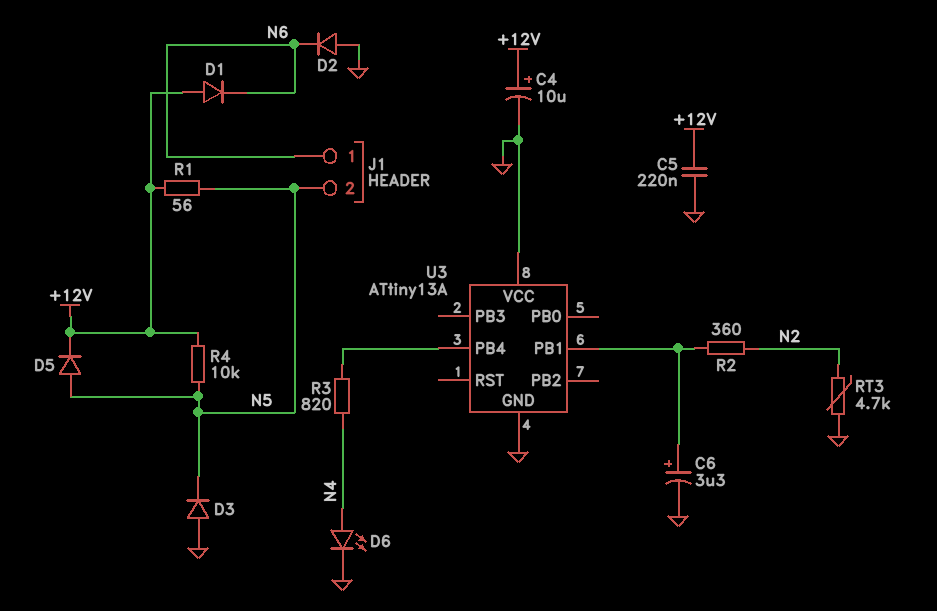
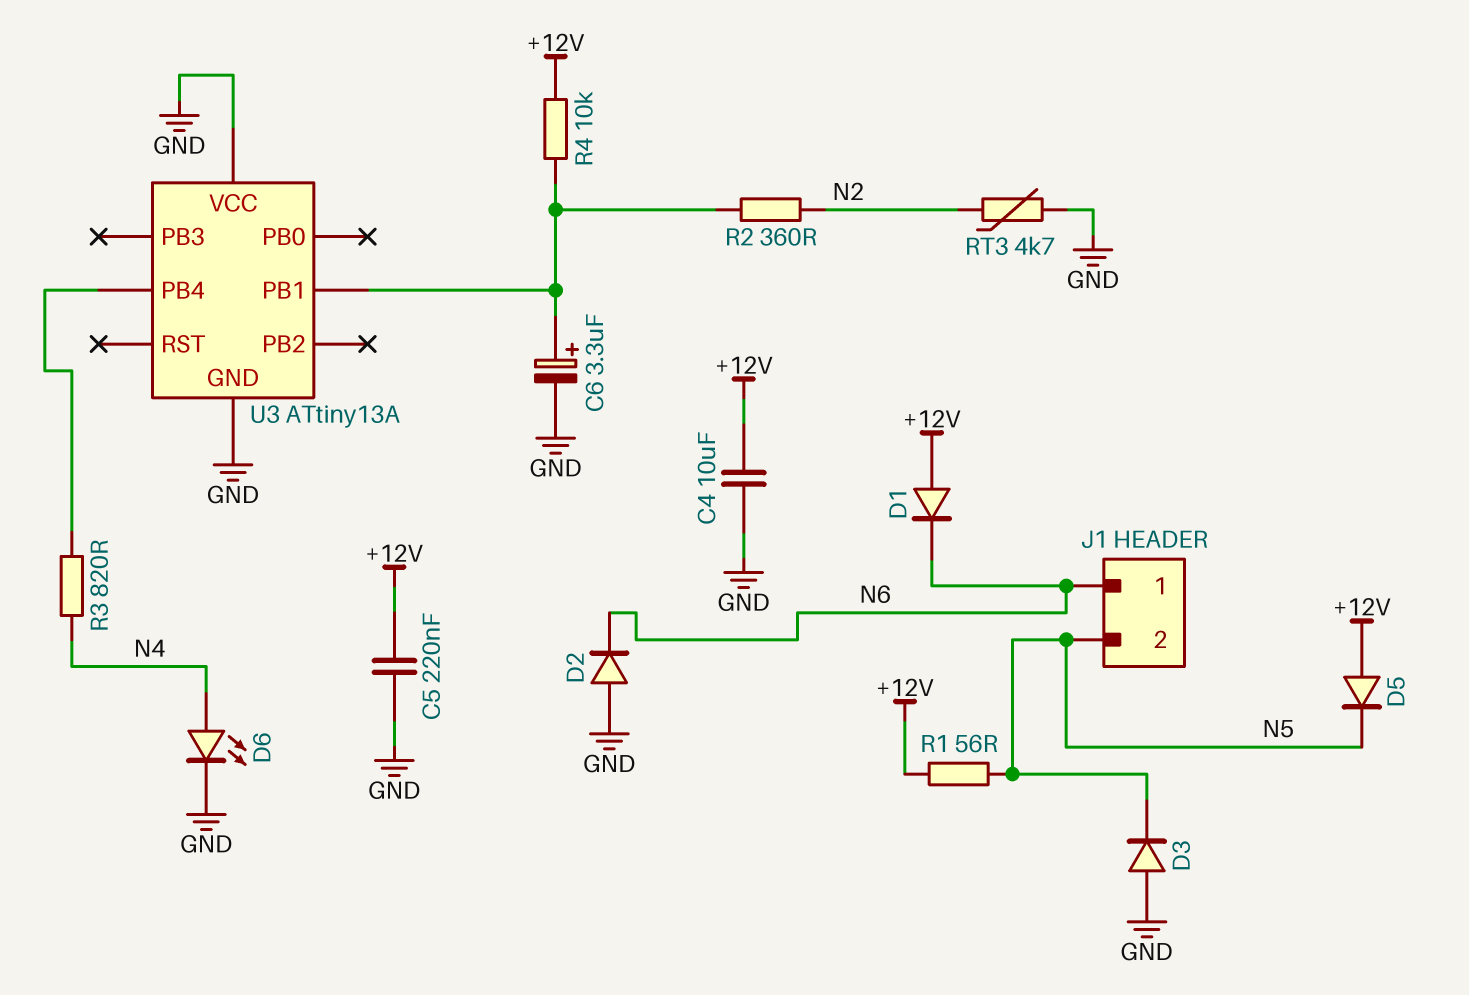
C4: 10uF (plus +12V, minus GND) -> 10uF (+12V, GND)
D5: diode (A N5, K +12V) -> diode (A +12V, K N5)
R4: 10k (+12V, N5) -> 10k (+12V, U3/PB1)

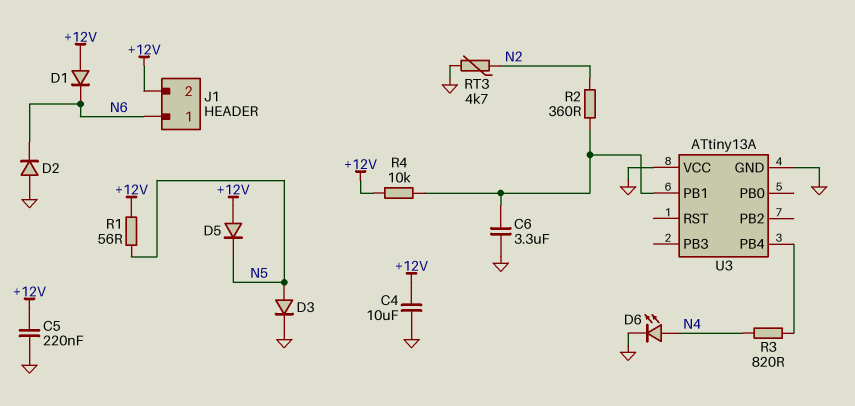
C6: 3.3uF (plus U3/PB1, minus GND) -> 3.3uF (GND, U3/PB1)
D3: diode (A GND, K N5) -> diode (A N5, K GND)
J1 pin 2: N5 -> +12V

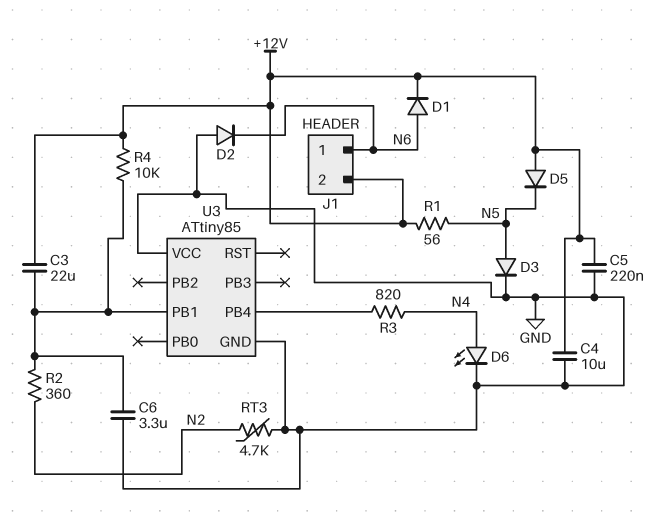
C3: none -> 22uF (+12V, U3/PB1)
D1: diode (A +12V, K N6) -> diode (A N6, K +12V)
U3: ATtiny13A -> ATtiny85

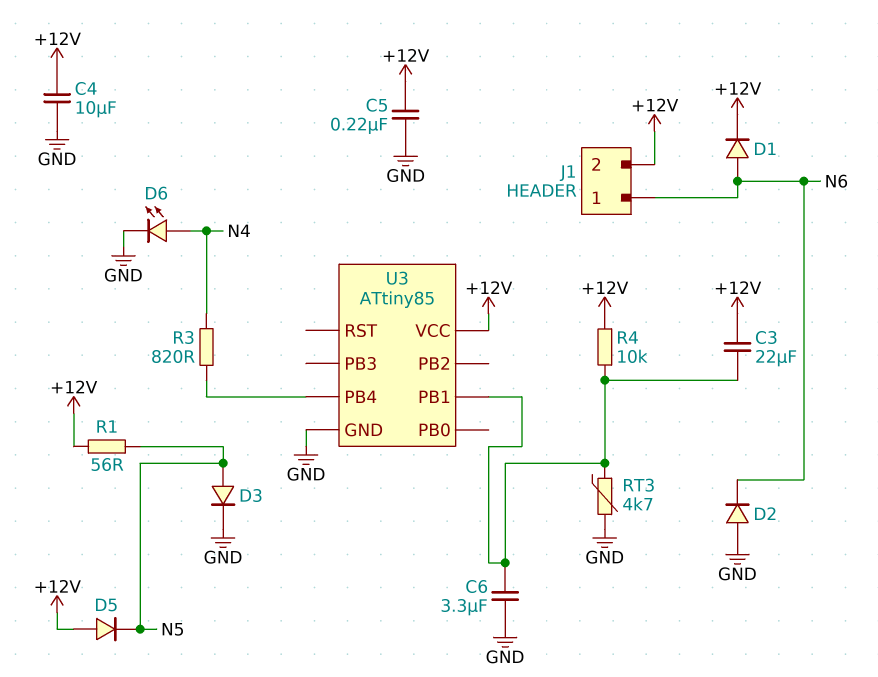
R2: 360 (N2, U3/PB1) -> none
RT3: 4.7k (GND, N2) -> 4.7k (GND, U3/PB1)
U3 pin VCC: GND -> +12V

